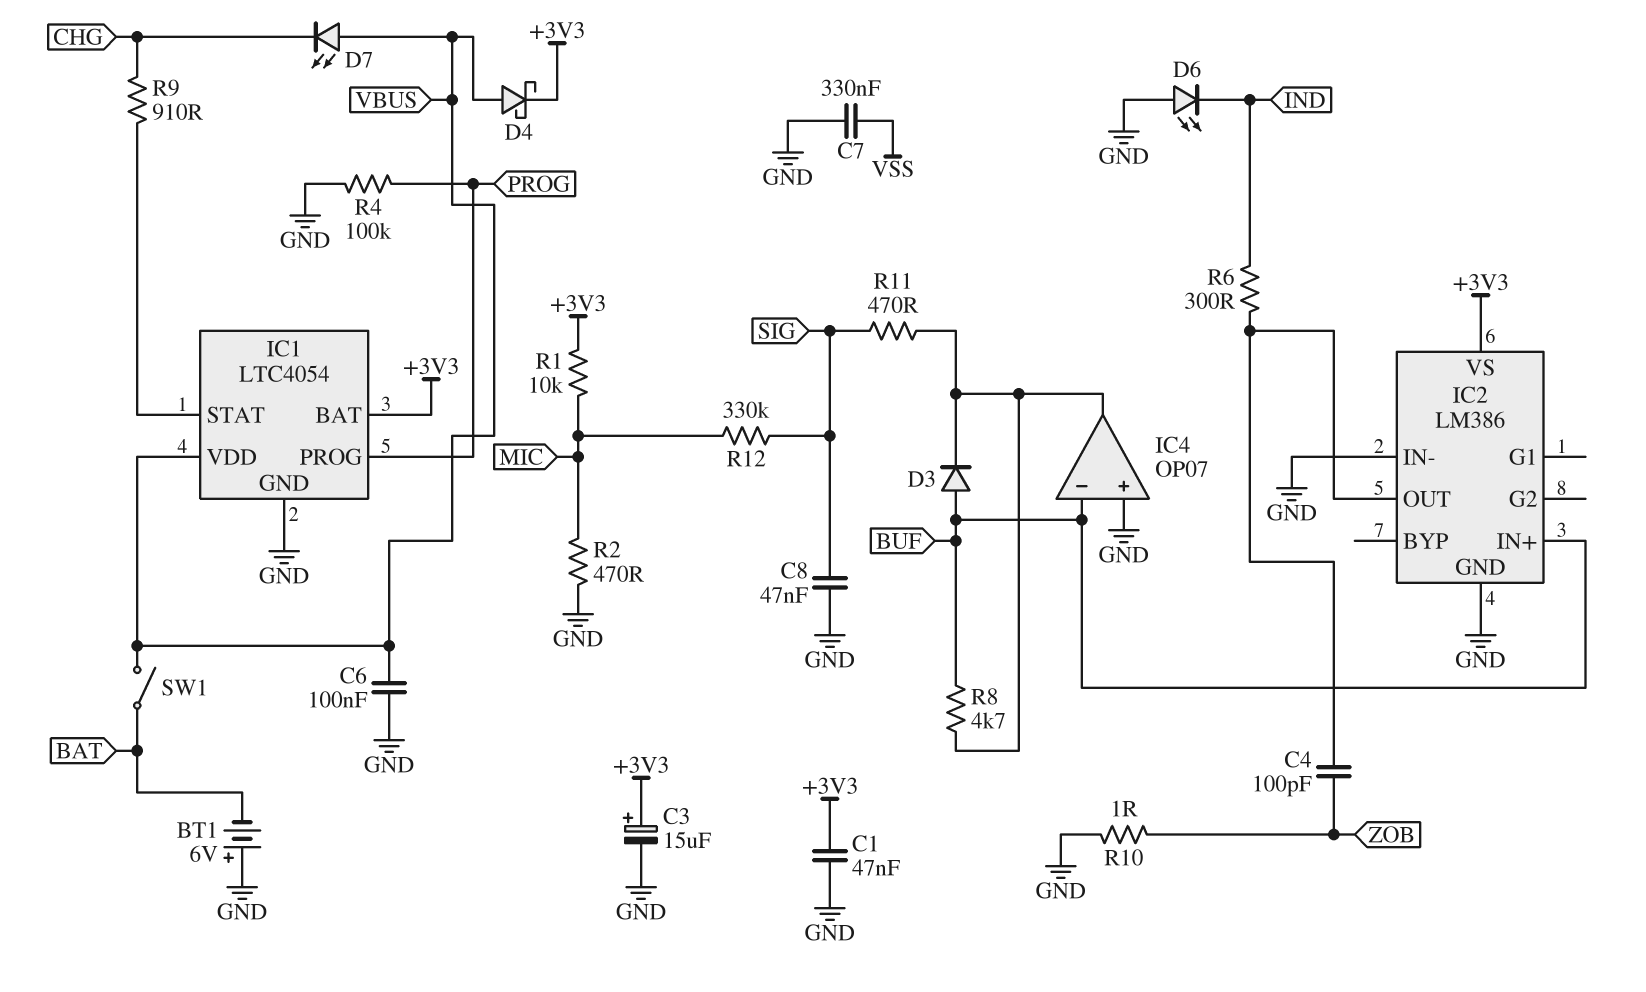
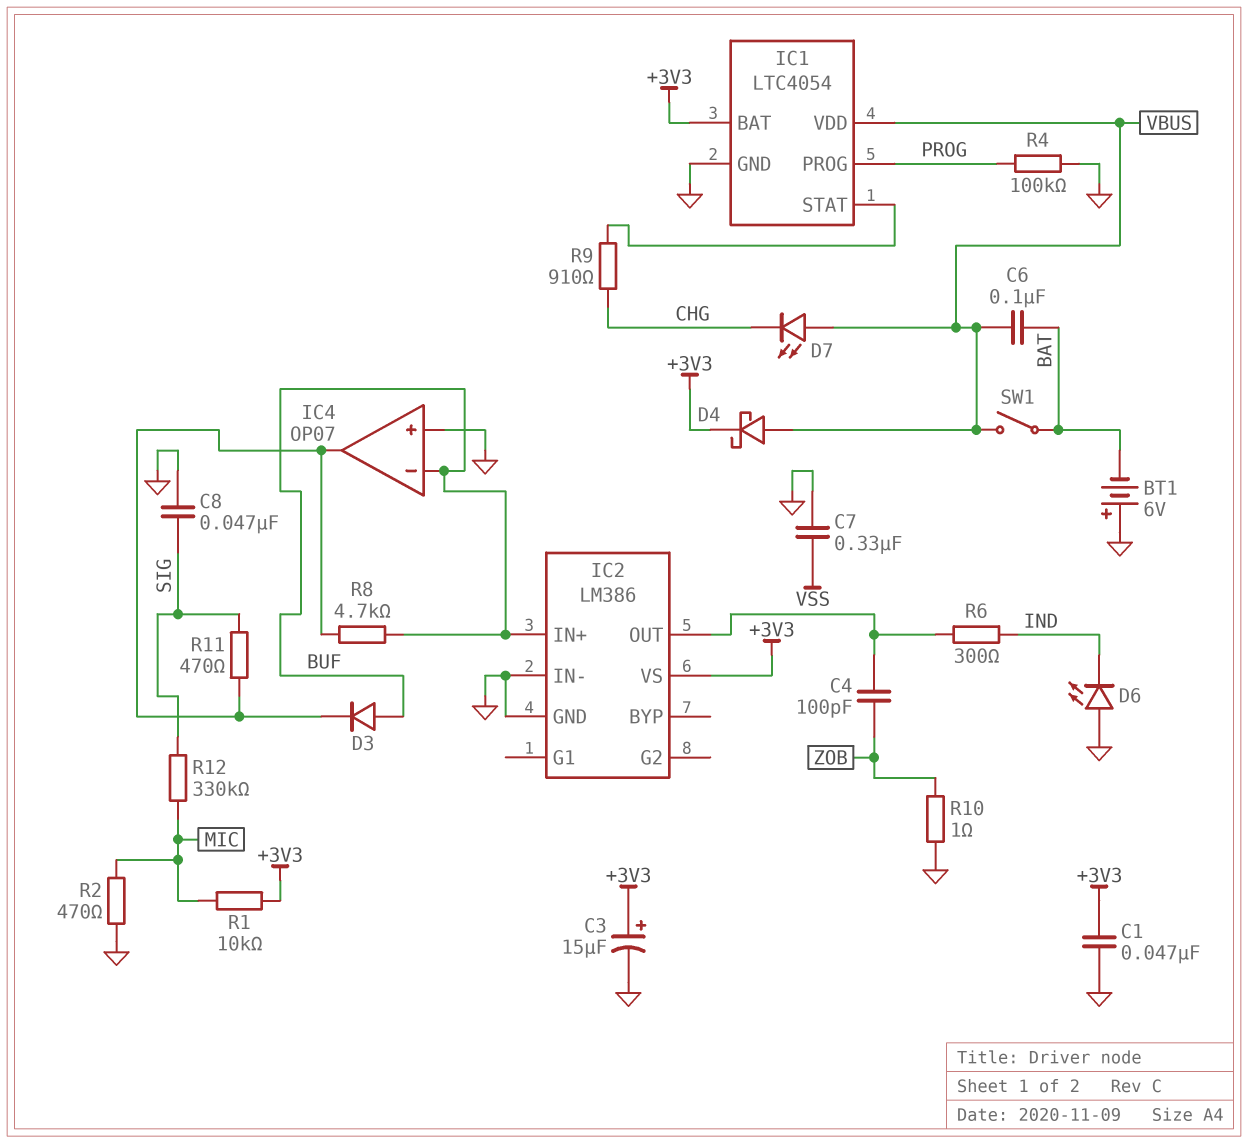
C6: 100nF (GND, VBUS) -> 100nF (BAT, VBUS)

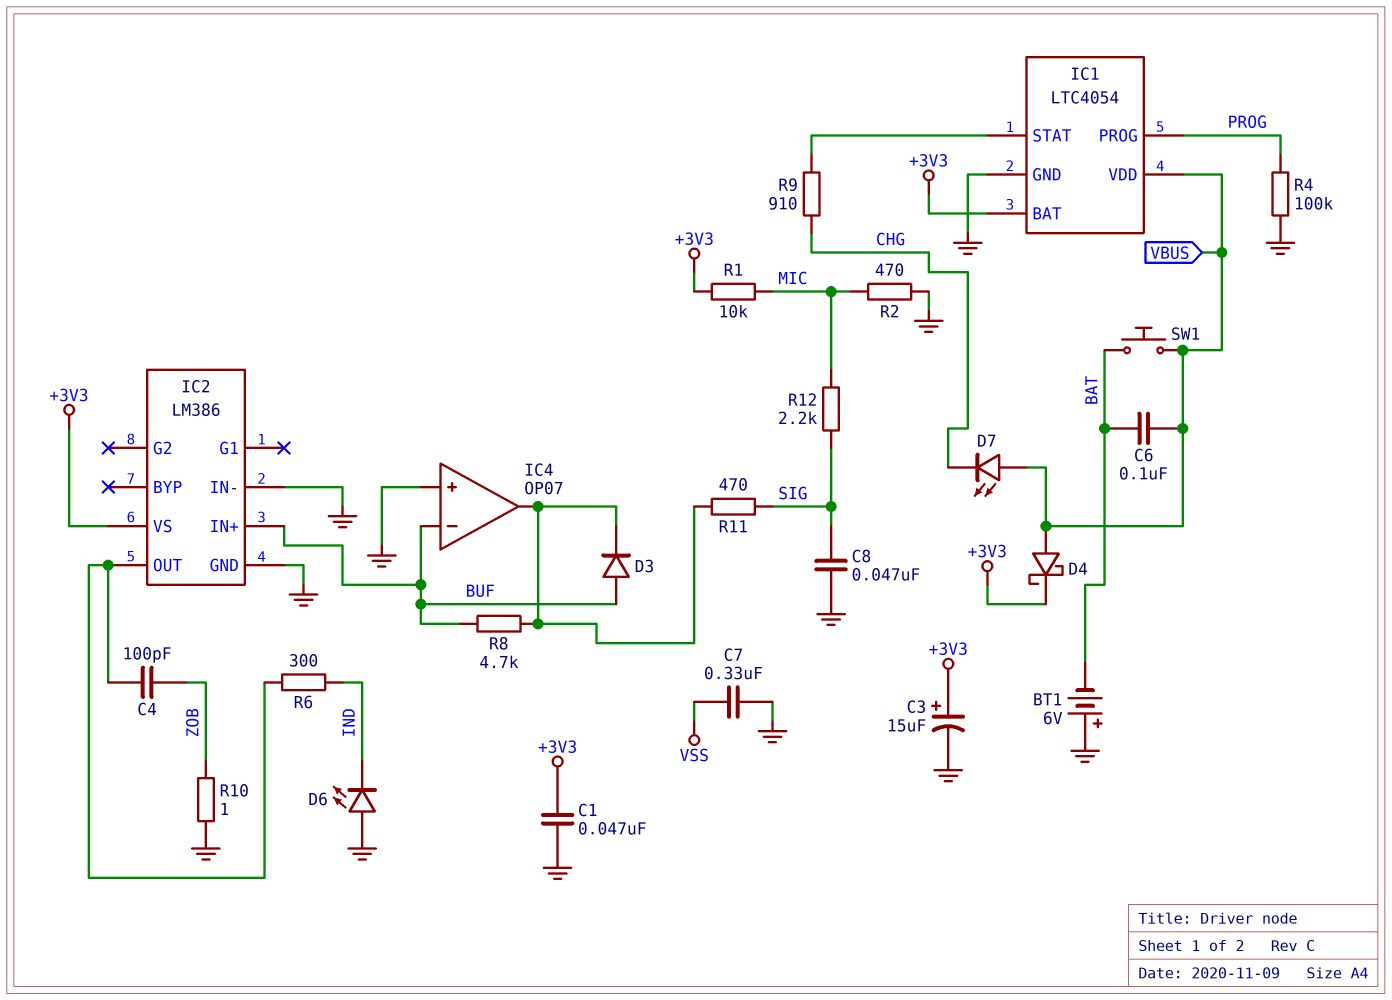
R12: 330k (MIC, SIG) -> 2.2k (MIC, SIG)
SW1: switch (BAT, VBUS) -> button (BAT, VBUS)

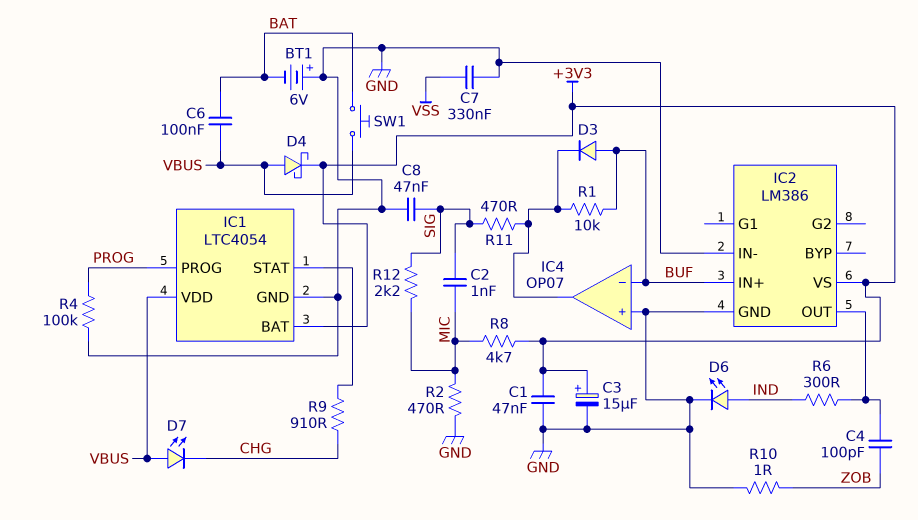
C2: none -> 1nF (MIC, SIG)
D6: LED (A GND, K IND) -> LED (A IND, K GND)
R1: 10k (+3V3, MIC) -> 10k (BUF, IC4/out)
R8: 4.7k (BUF, IC4/out) -> 4.7k (+3V3, MIC)

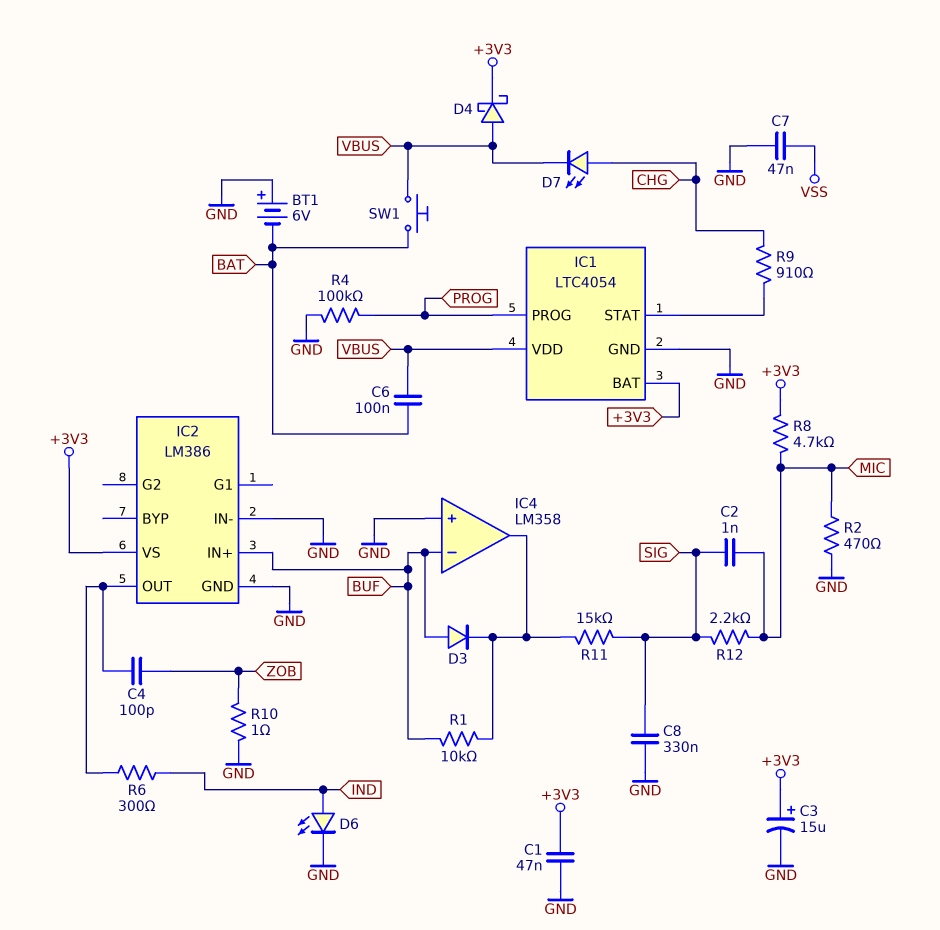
C7: 330nF (GND, VSS) -> 47nF (GND, VSS)
C8: 47nF (GND, SIG) -> 330nF (GND, SIG)
D7: LED (A VBUS, K CHG) -> LED (A CHG, K VBUS)
IC4: OP07 -> LM358
R11: 470 (IC4/out, SIG) -> 15k (IC4/out, SIG)

